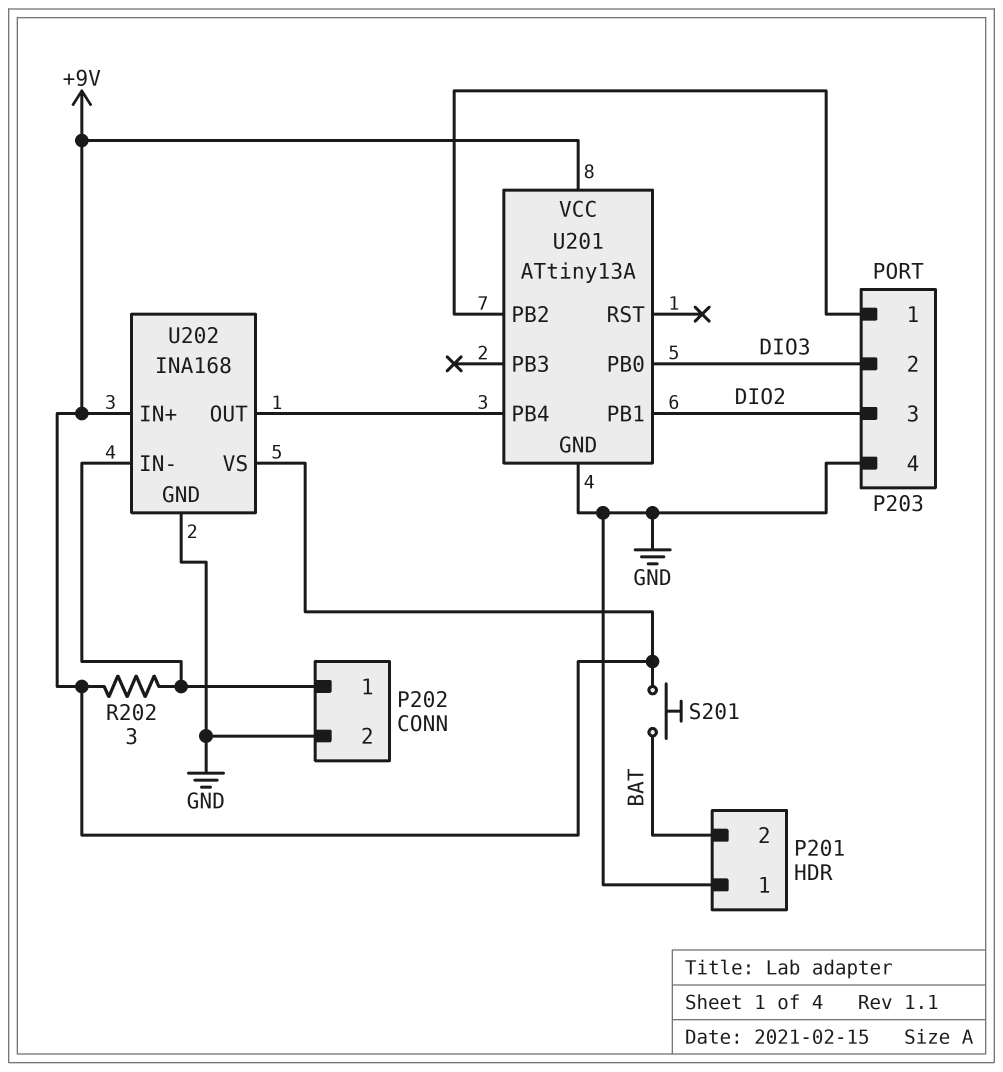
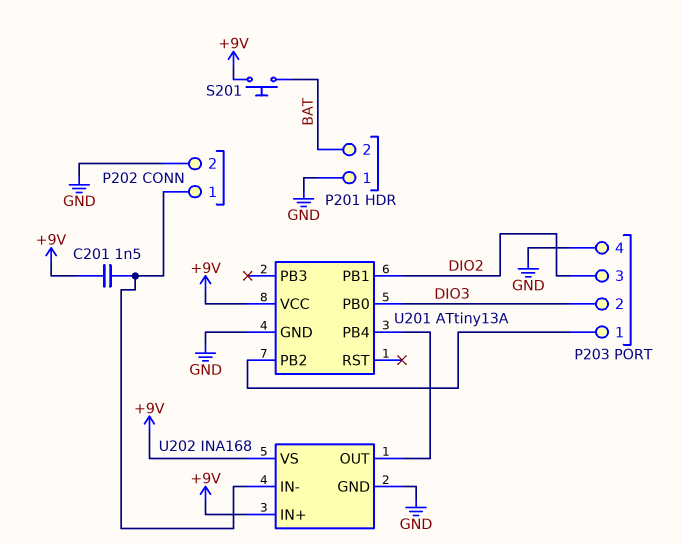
C201: none -> 1.5nF (+9V, P202/1)
R202: 3 (+9V, P202/1) -> none

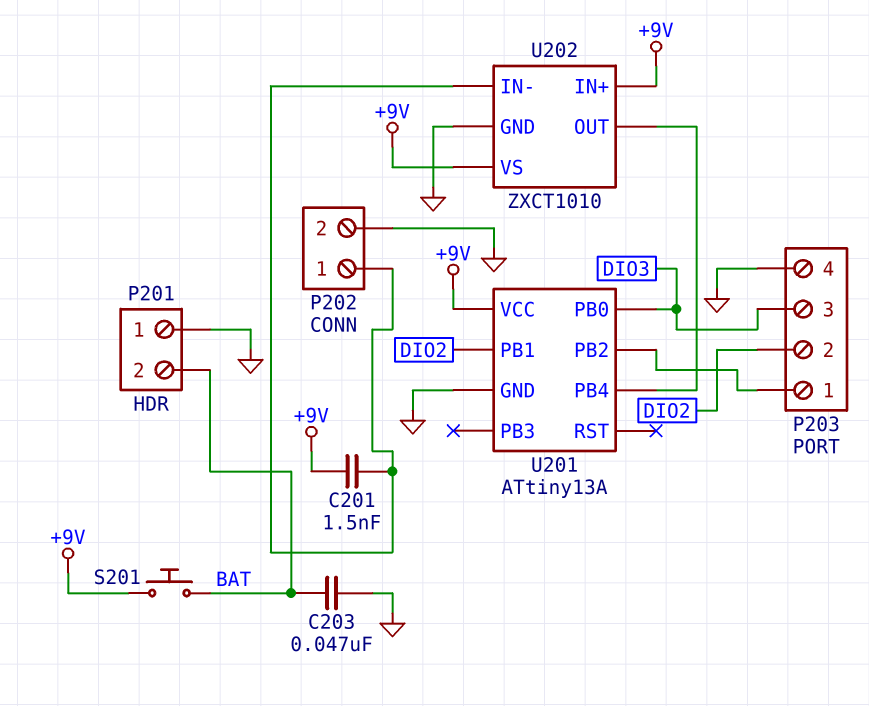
C203: none -> 47nF (BAT, GND)
P203 pin 2: DIO3 -> DIO2
P203 pin 3: DIO2 -> DIO3
U202: INA168 -> ZXCT1010

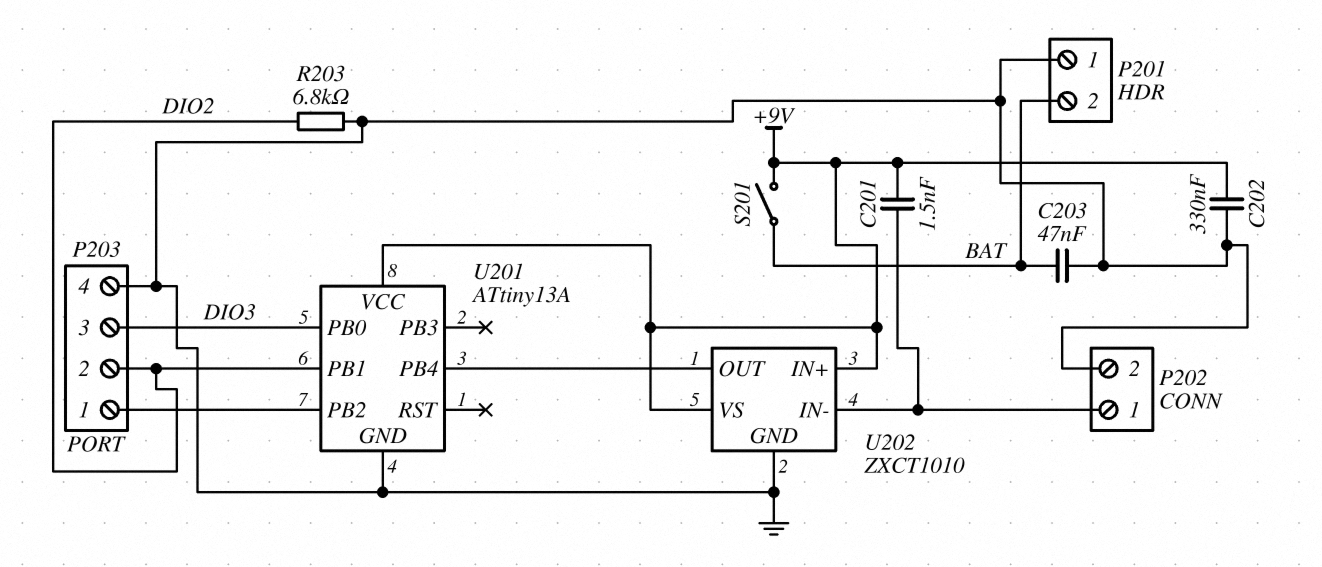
C202: none -> 330nF (+9V, GND)
R203: none -> 6.8k (DIO2, GND)
S201: button (+9V, BAT) -> switch (+9V, BAT)

